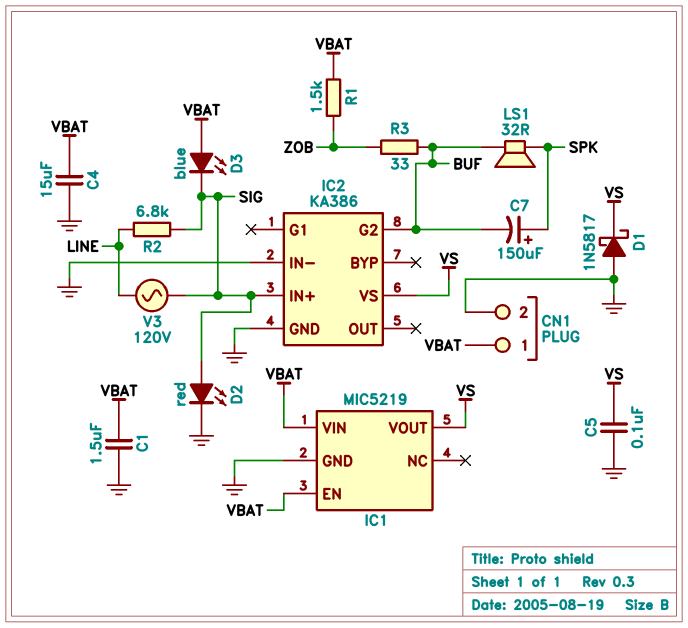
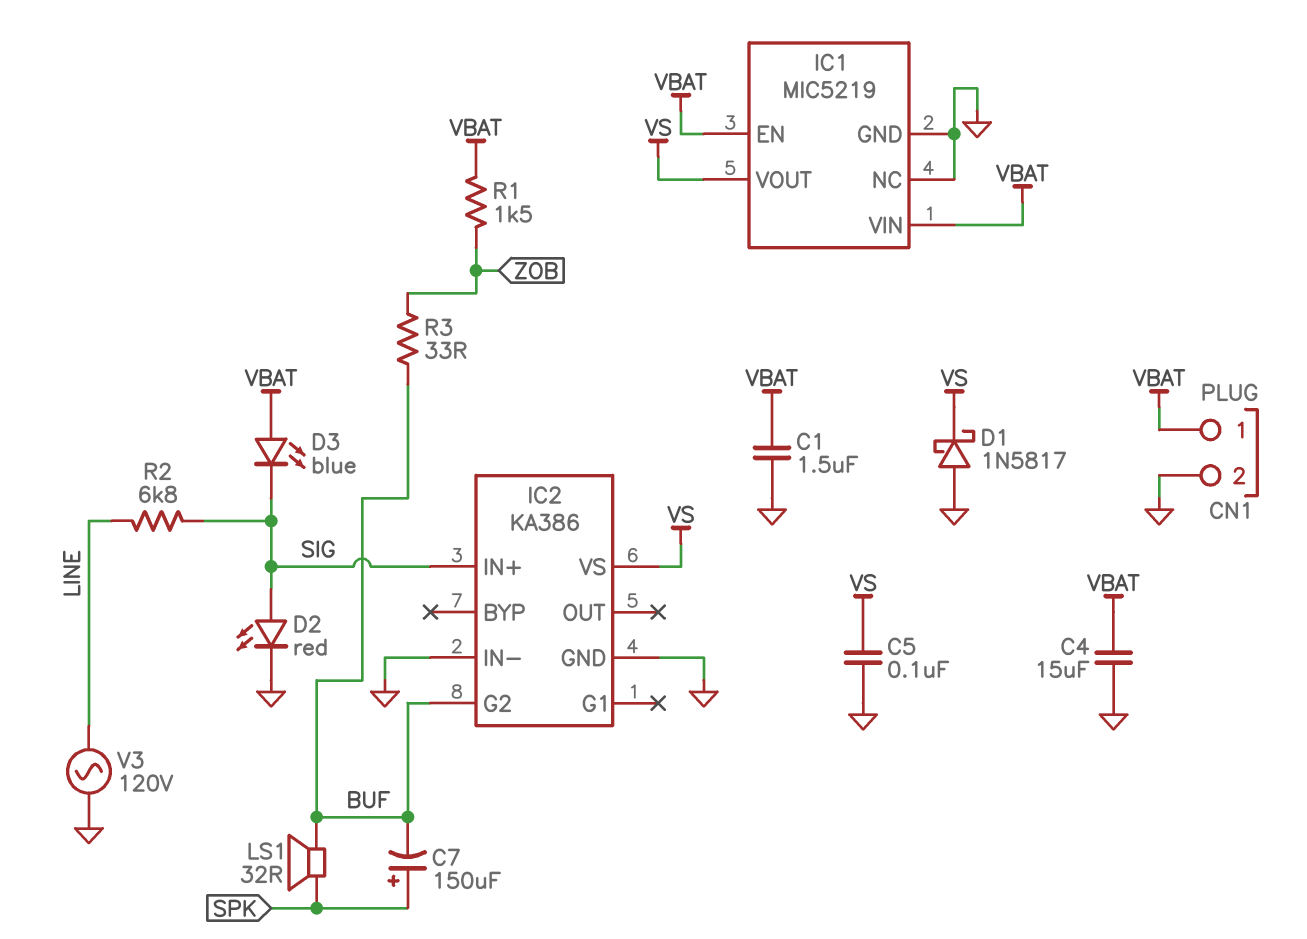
IC1 pin NC: none -> GND
V3: AC 120V (LINE, SIG) -> AC 120V (GND, LINE)

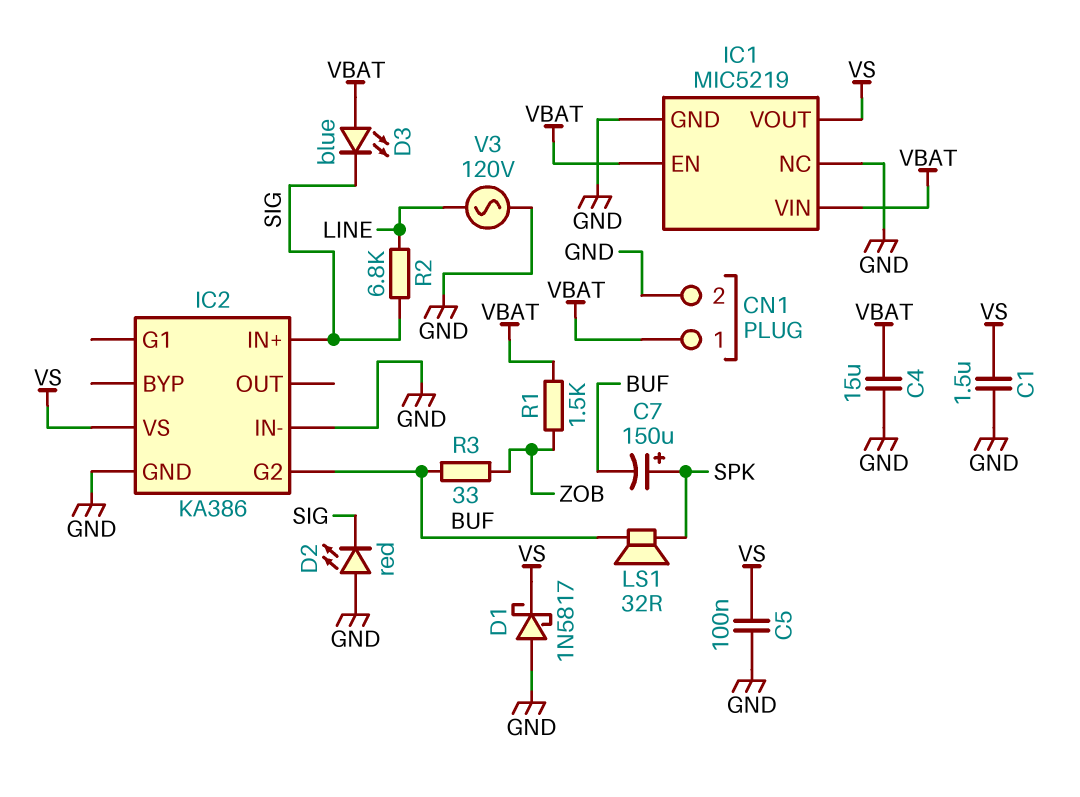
C1: 1.5uF (GND, VBAT) -> 1.5uF (GND, VS)
D2: LED red (A SIG, K GND) -> LED red (A GND, K SIG)

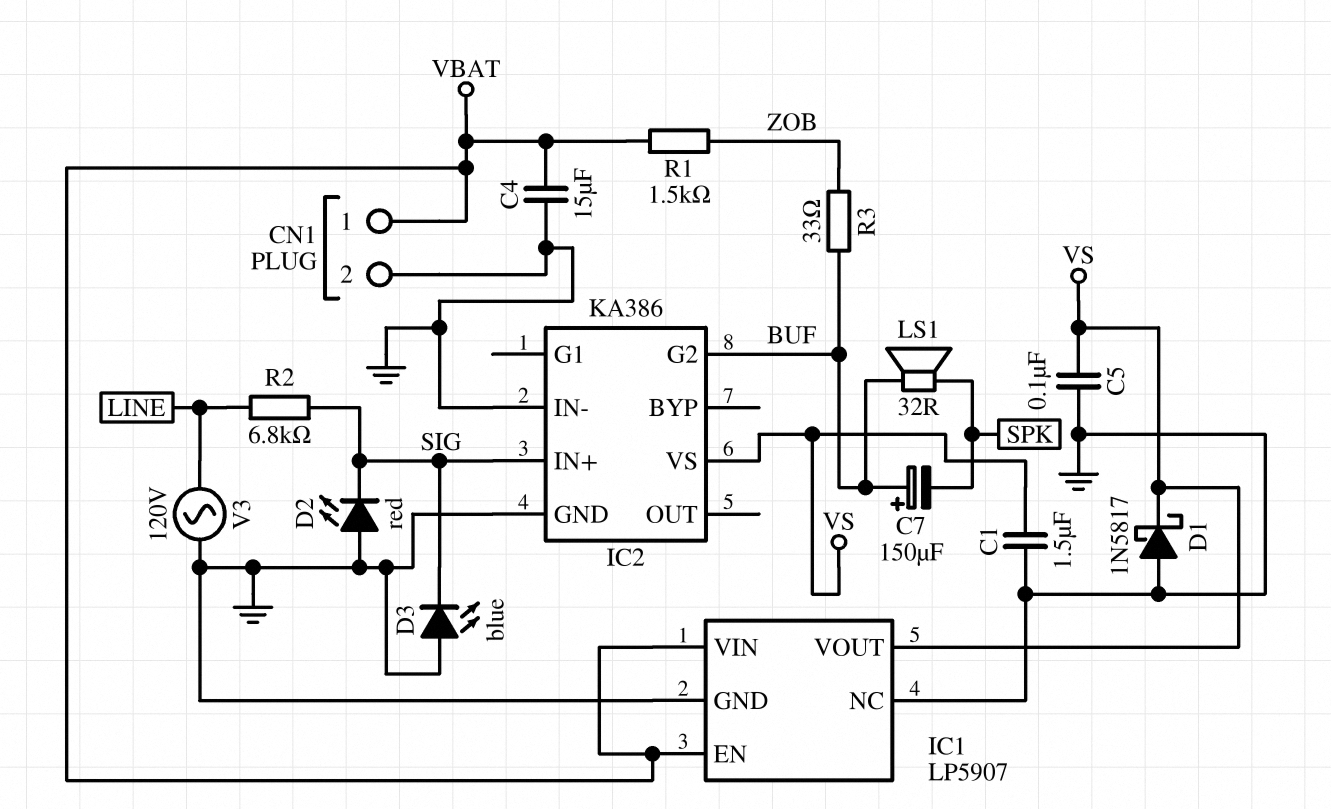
C7: 150uF (plus SPK, minus BUF) -> 150uF (plus BUF, minus SPK)
D3: LED blue (A VBAT, K SIG) -> LED blue (A GND, K SIG)
IC1: MIC5219 -> LP5907

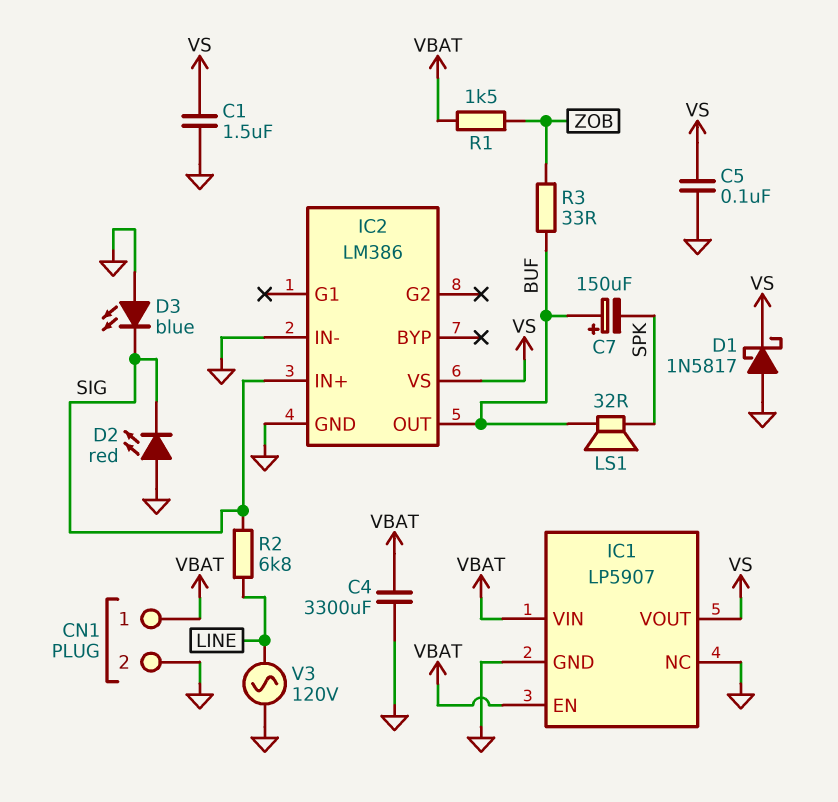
C4: 15uF (GND, VBAT) -> 3300uF (GND, VBAT)
IC2: KA386 -> LM386
IC2 pin G2: BUF -> none
IC2 pin OUT: none -> BUF

